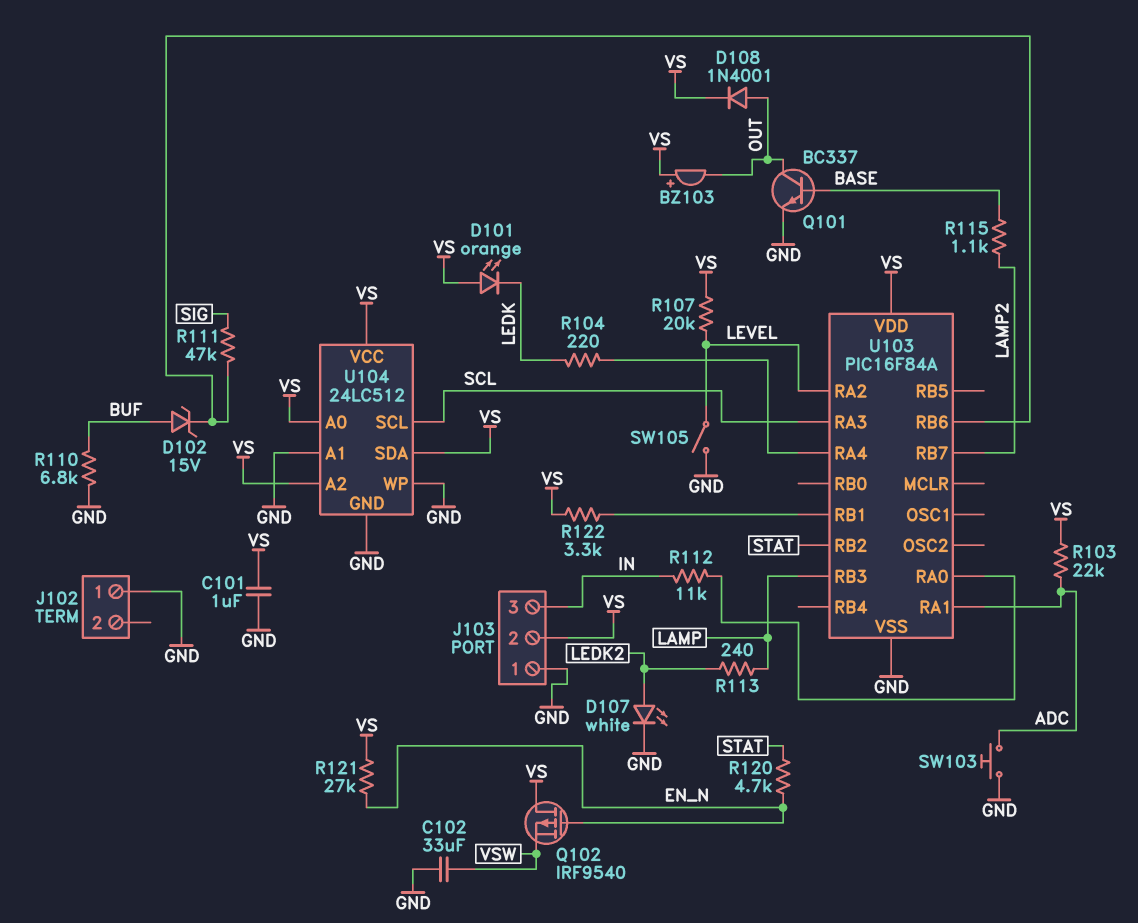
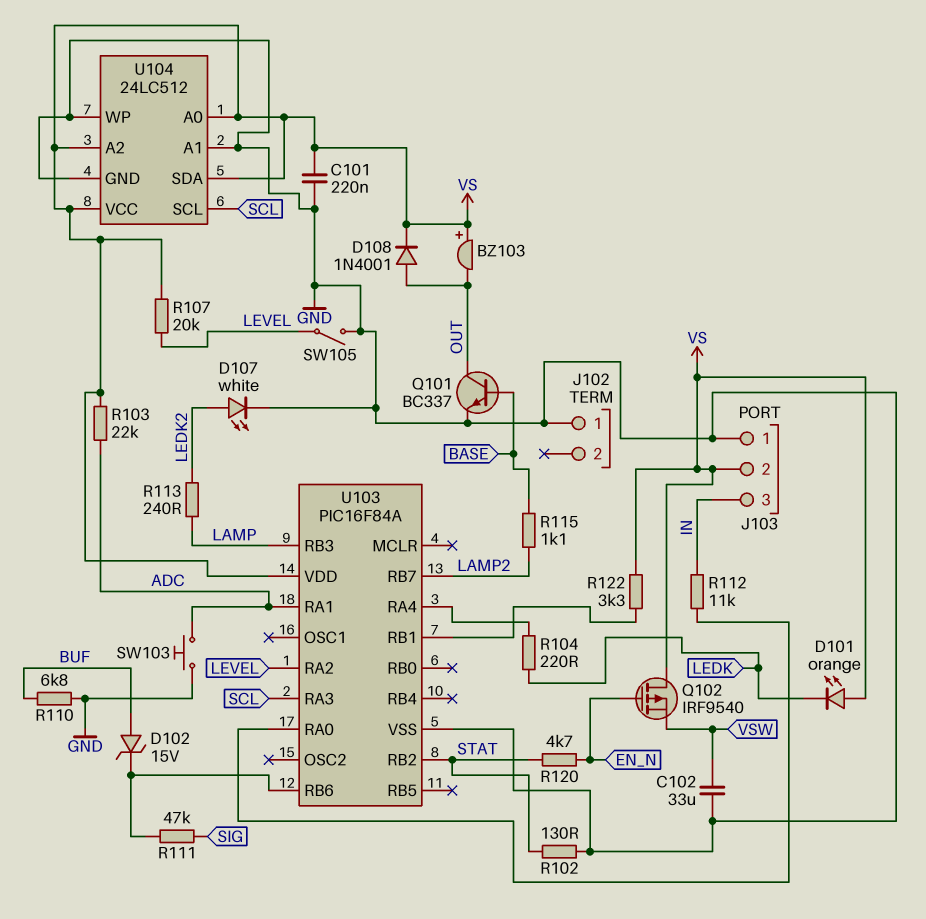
C101: 1uF (GND, VS) -> 220nF (GND, VS)
R102: none -> 130 (GND, STAT)
R121: 27k (EN_N, VS) -> none

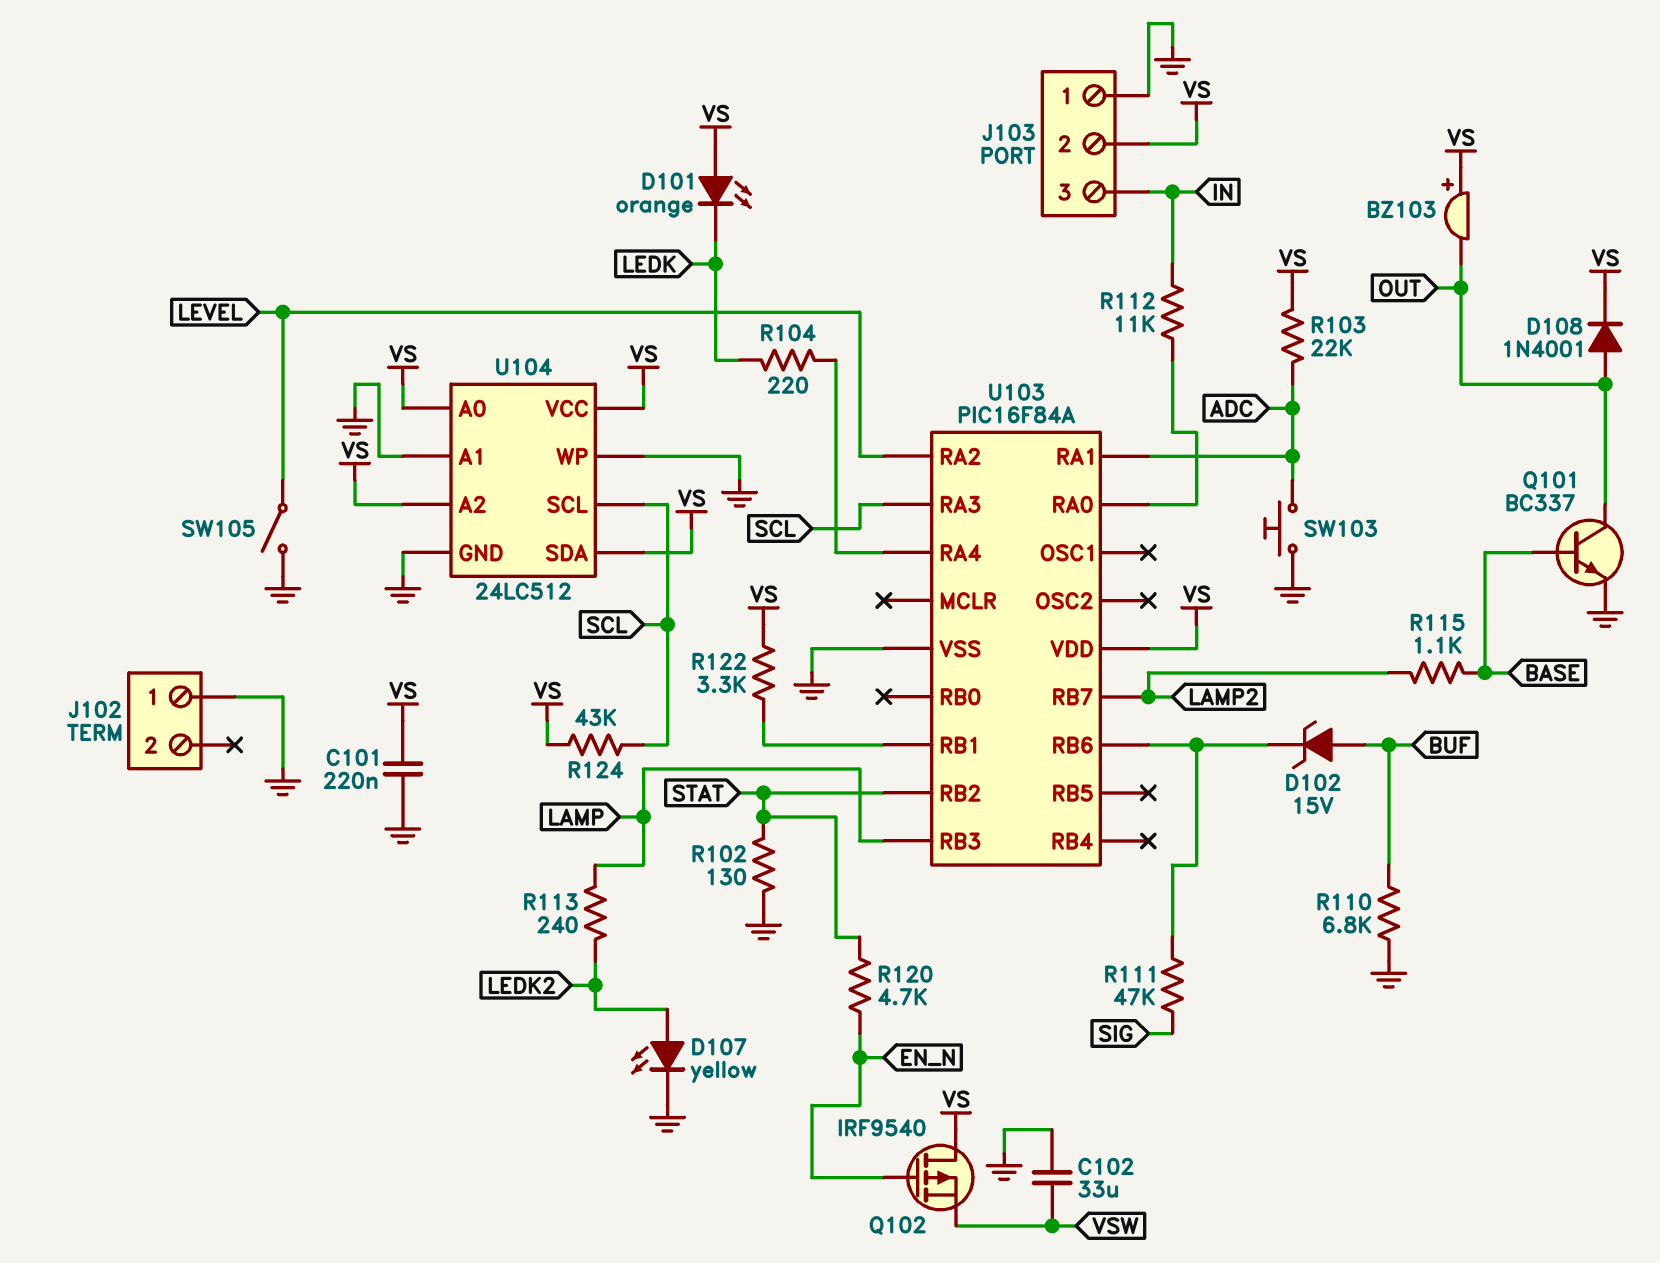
D107: LED white (A LEDK2, K GND) -> LED yellow (A LEDK2, K GND)
R107: 20k (LEVEL, VS) -> none
R124: none -> 43k (SCL, VS)

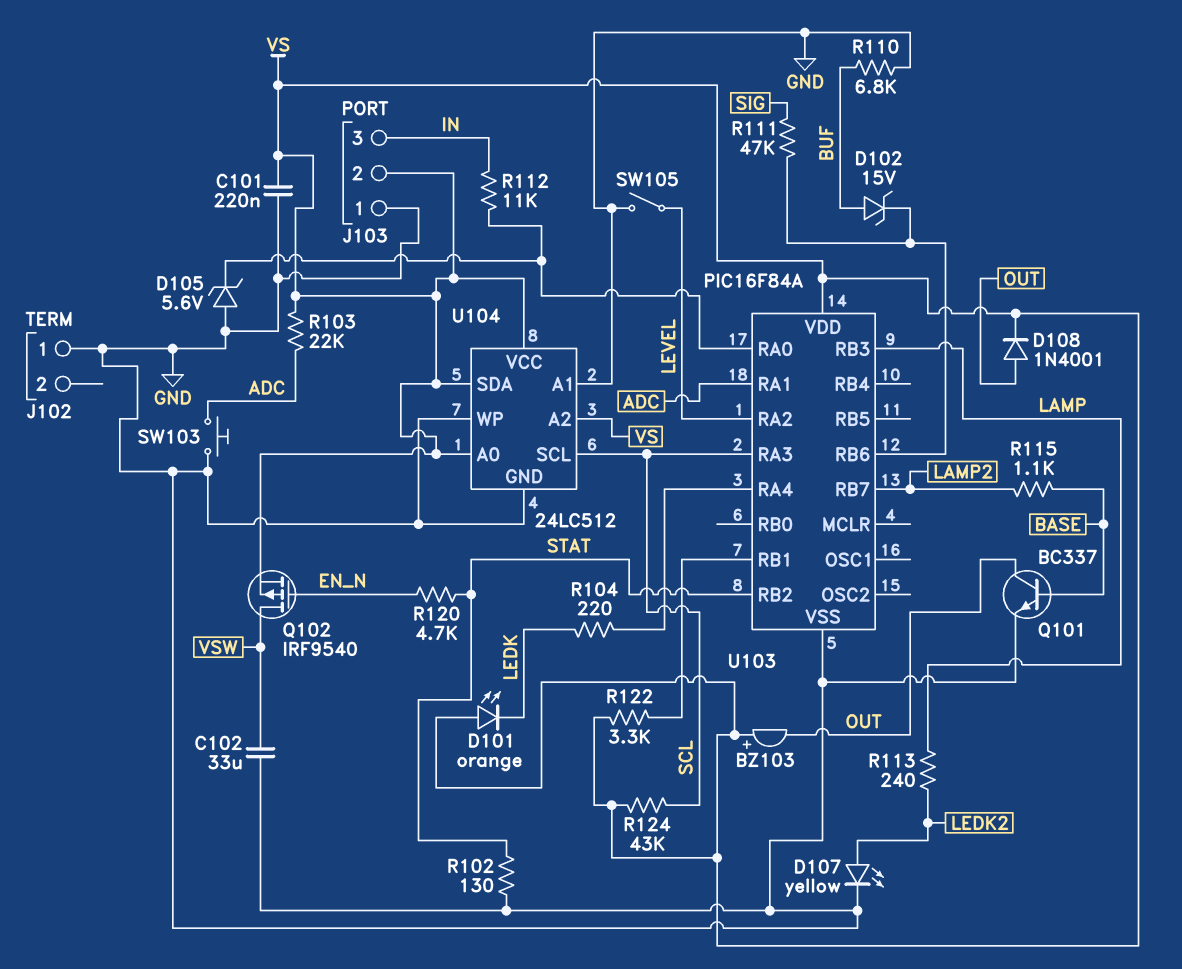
D105: none -> zener 5.6V (A GND, K U103/RA0)
Q102: PMOS IRF9540 (G EN_N, D VS, S VSW) -> PMOS IRF9540 (G EN_N, D VSW, S VS)

